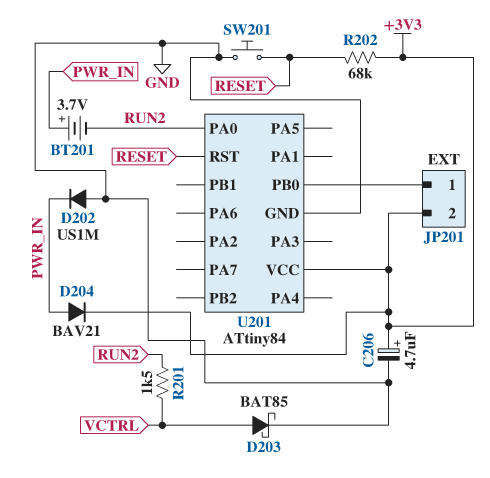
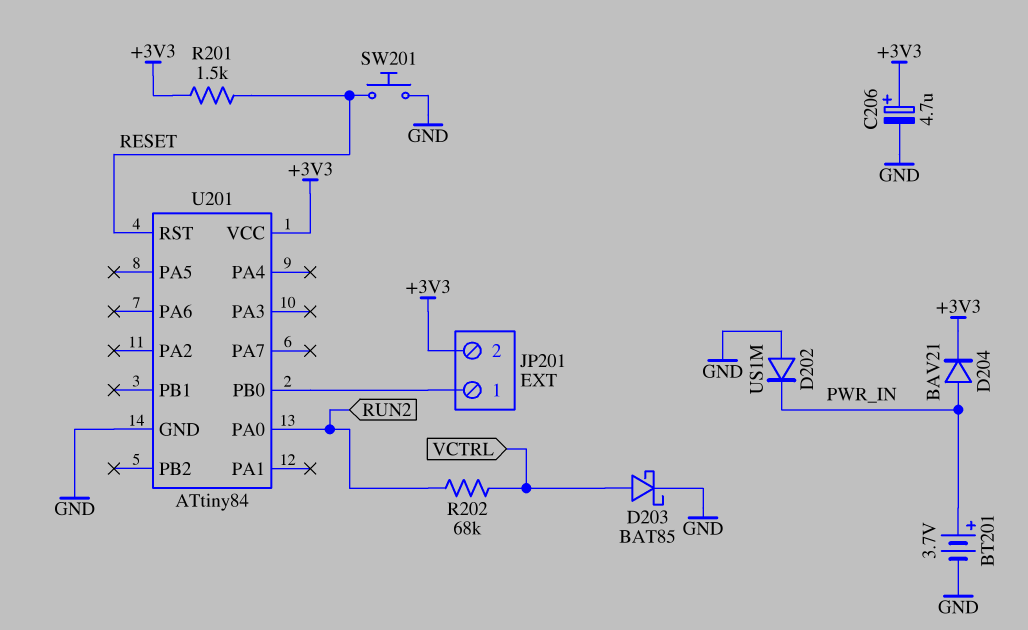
BT201: 3.7V (plus PWR_IN, minus RUN2) -> 3.7V (plus PWR_IN, minus GND)
R201: 1.5k (RUN2, VCTRL) -> 1.5k (+3V3, RESET)
R202: 68k (+3V3, RESET) -> 68k (RUN2, VCTRL)

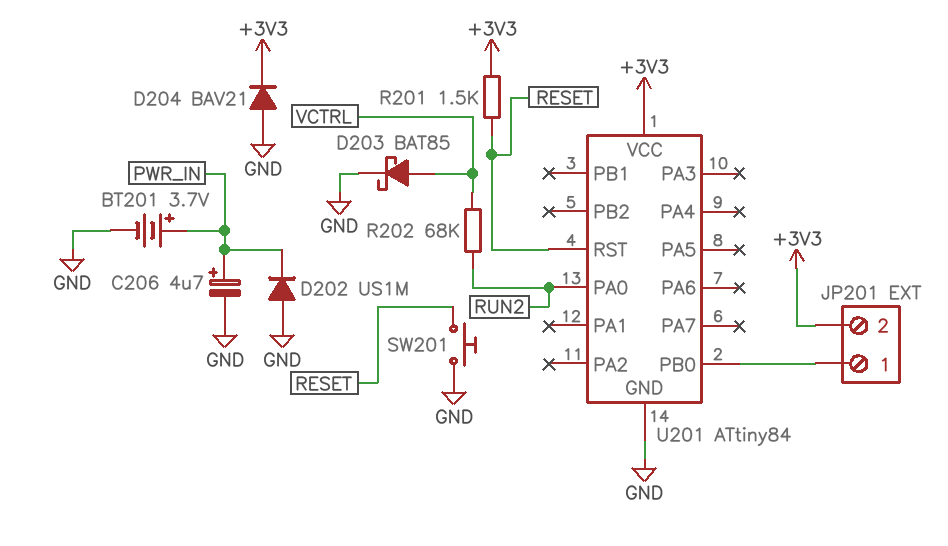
C206: 4.7uF (plus +3V3, minus GND) -> 4.7uF (plus PWR_IN, minus GND)
D204: diode BAV21 (A PWR_IN, K +3V3) -> diode BAV21 (A GND, K +3V3)

